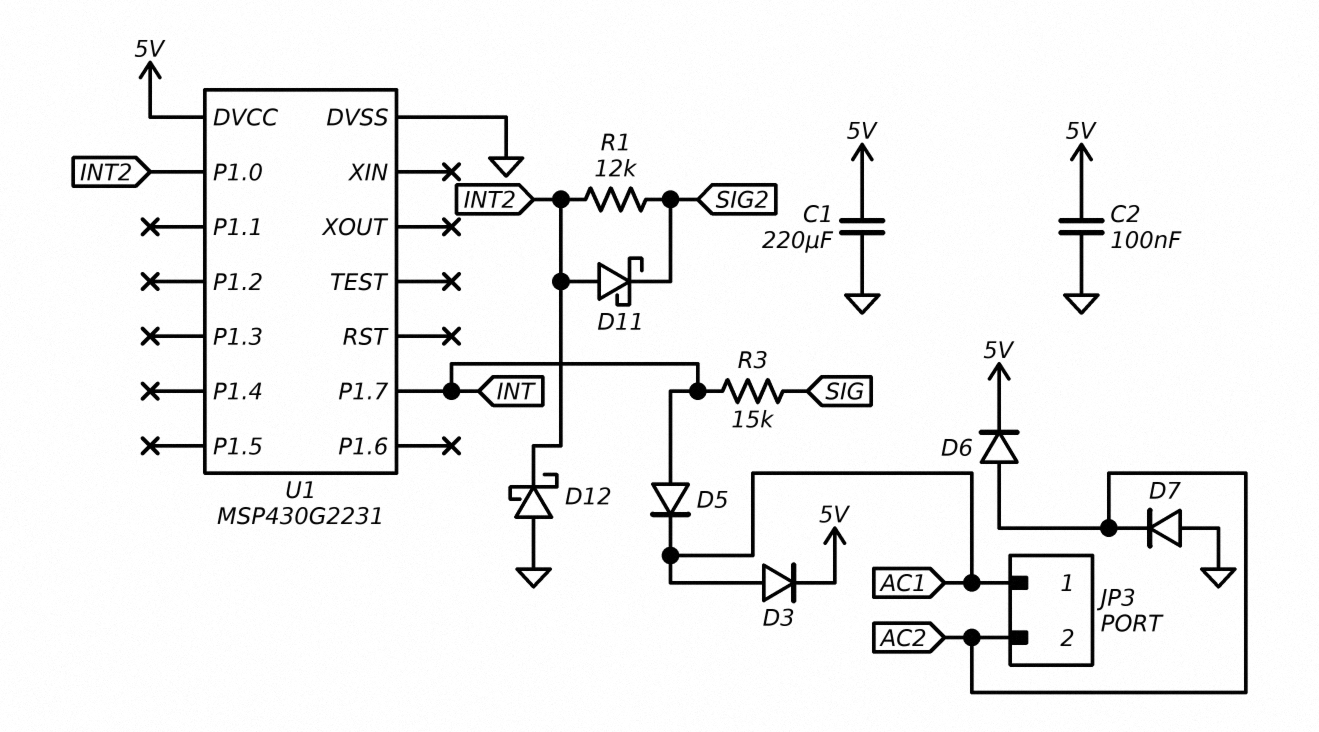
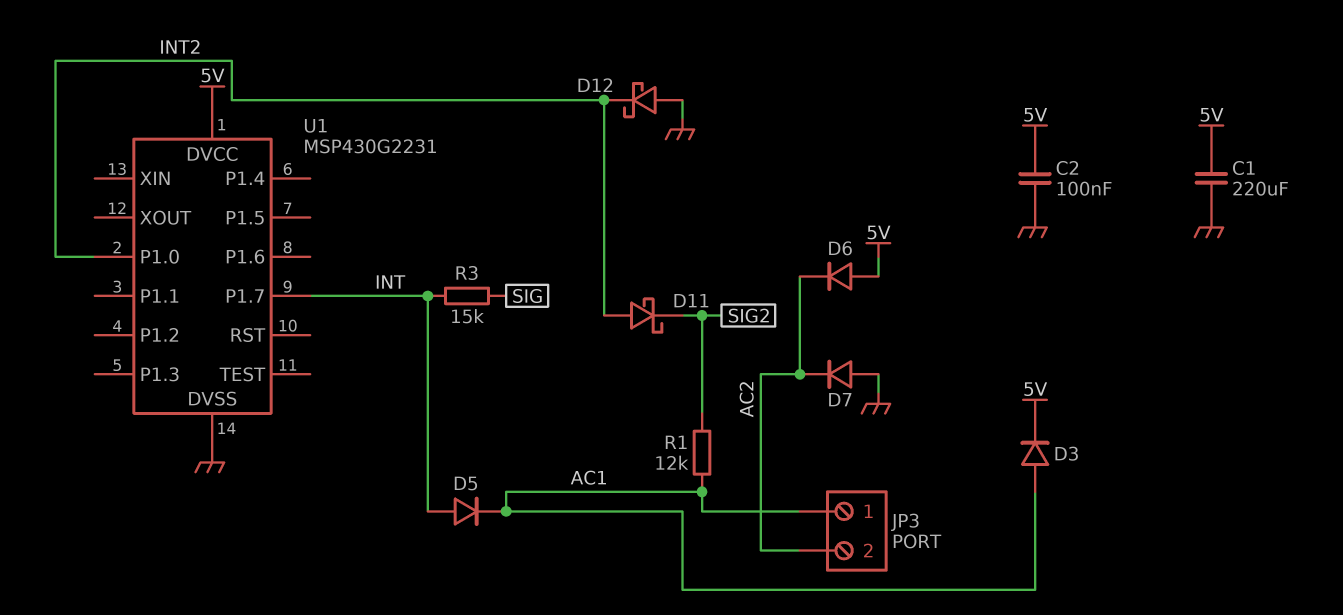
D6: diode (A AC2, K 5V) -> diode (A 5V, K AC2)
R1: 12k (INT2, SIG2) -> 12k (AC1, SIG2)

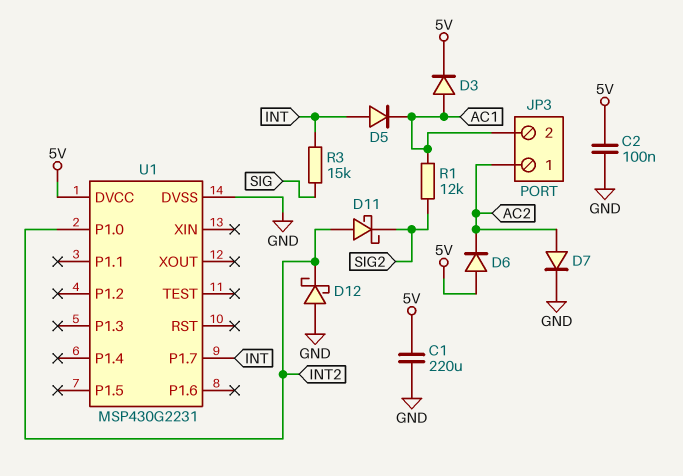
D7: diode (A GND, K AC2) -> diode (A AC2, K GND)
JP3 pin 1: AC1 -> AC2
JP3 pin 2: AC2 -> AC1

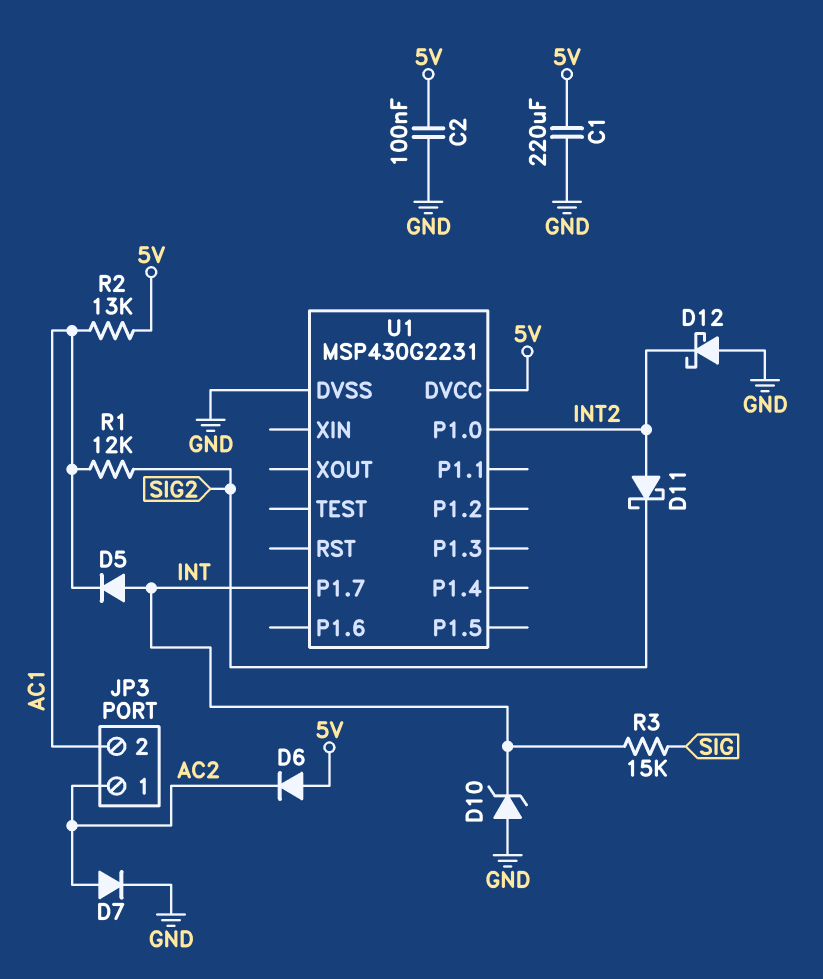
D3: diode (A AC1, K 5V) -> none
D10: none -> zener (A GND, K INT)
R2: none -> 13k (5V, AC1)

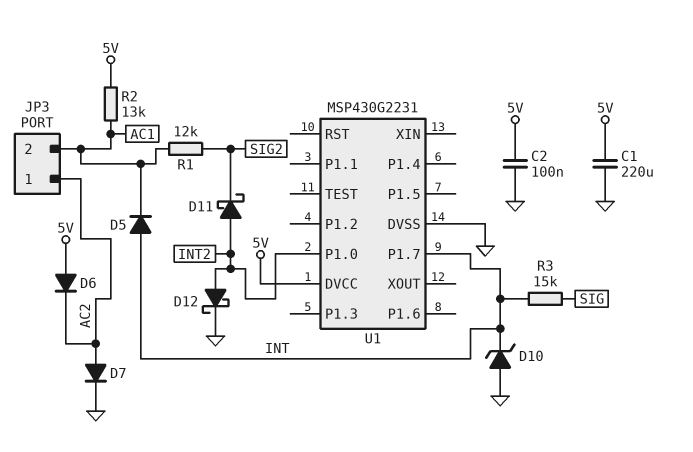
D12: schottky (A GND, K INT2) -> schottky (A INT2, K GND)

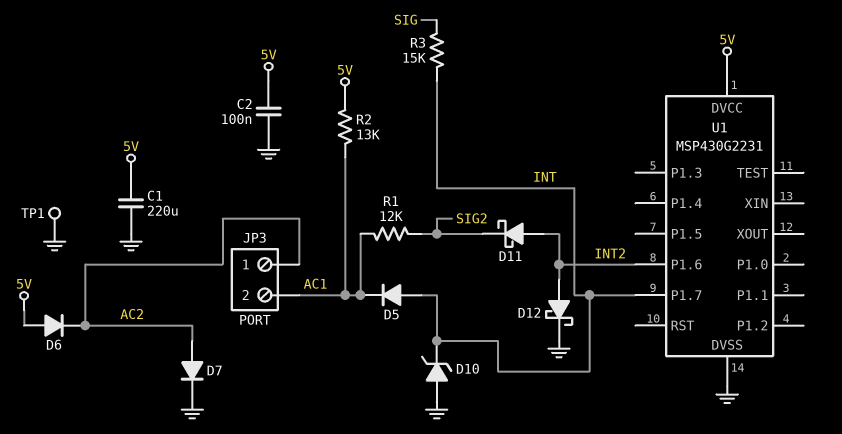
TP1: none -> test point (GND)
U1 pin P1.0: INT2 -> none
U1 pin P1.6: none -> INT2

